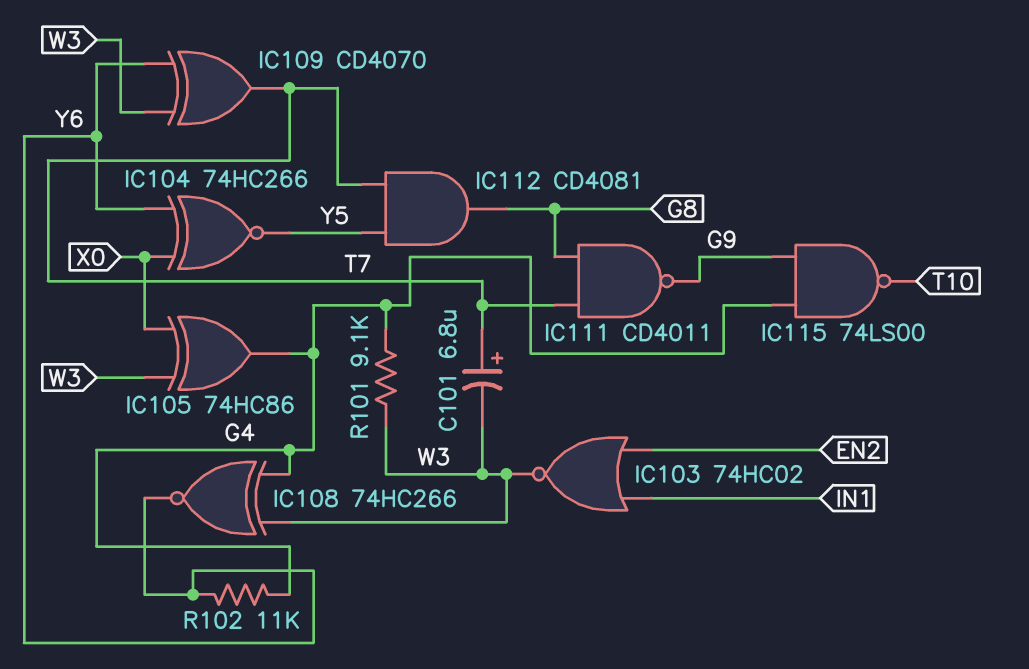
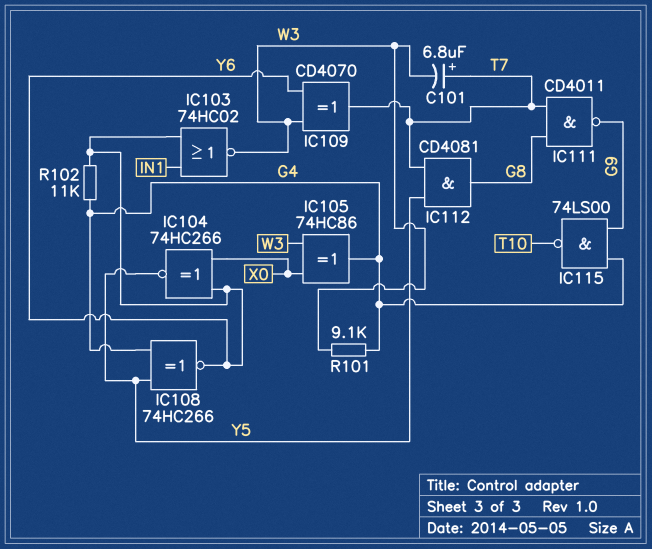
IC103: NOR 74HC02 (in EN2, in IN1, out W3) -> NOR 74HC02 (in IN1, in Y6, out W3)
IC108: XNOR 74HC266 (in G4, in W3, out Y6) -> XNOR 74HC266 (in G4, in Y5, out Y6)

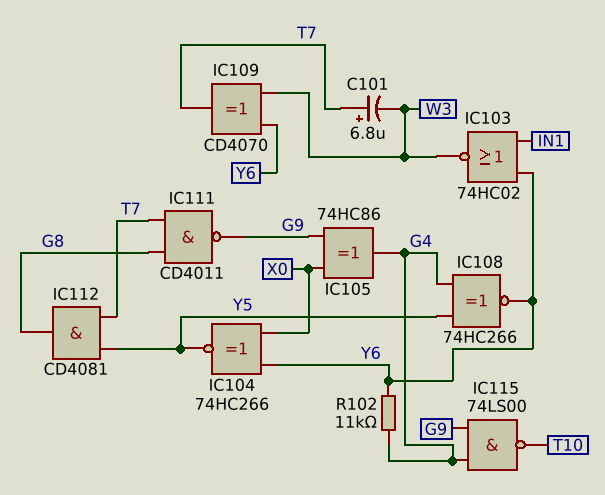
IC105: XOR 74HC86 (in W3, in X0, out G4) -> XOR 74HC86 (in G9, in X0, out G4)
R101: 9.1k (G4, W3) -> none

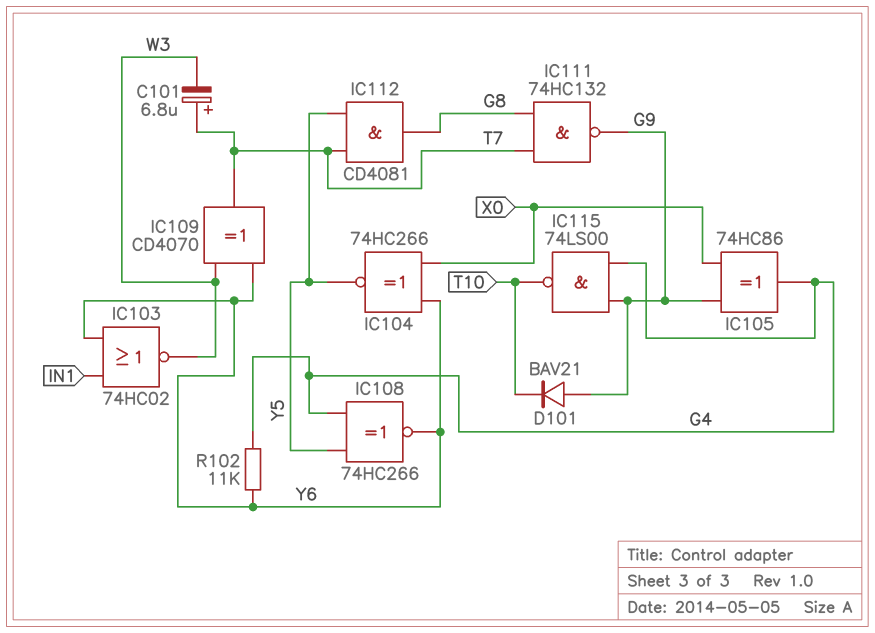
D101: none -> diode BAV21 (A G9, K T10)
IC111: NAND CD4011 (in G8, in T7, out G9) -> NAND 74HC132 (in G8, in T7, out G9)

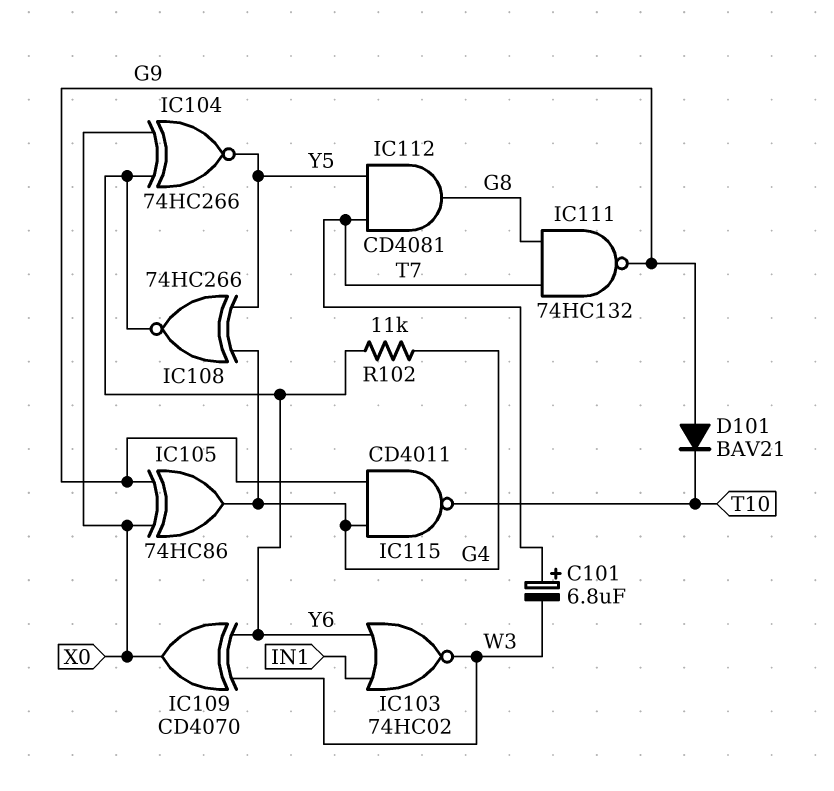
IC109: XOR CD4070 (in W3, in Y6, out T7) -> XOR CD4070 (in W3, in Y6, out X0)
IC115: NAND 74LS00 (in G4, in G9, out T10) -> NAND CD4011 (in G4, in G9, out T10)

